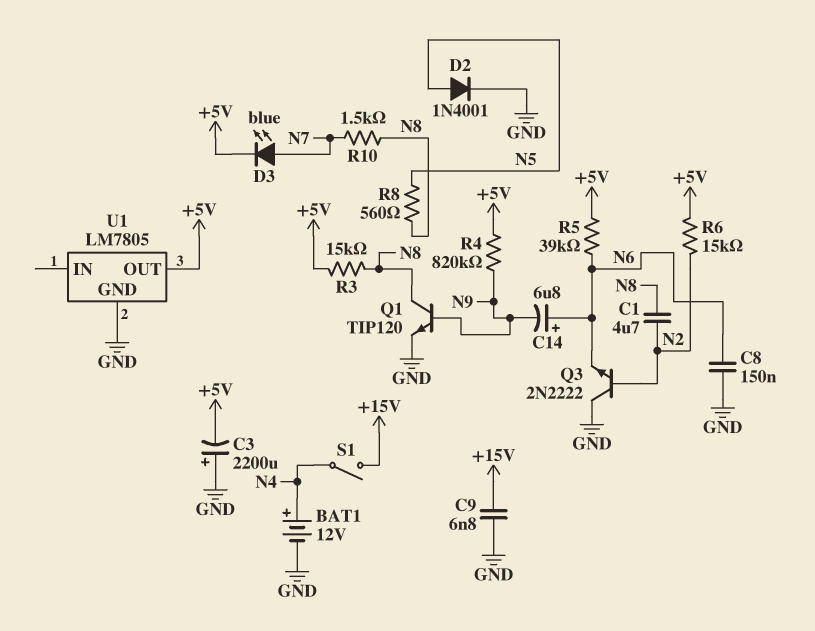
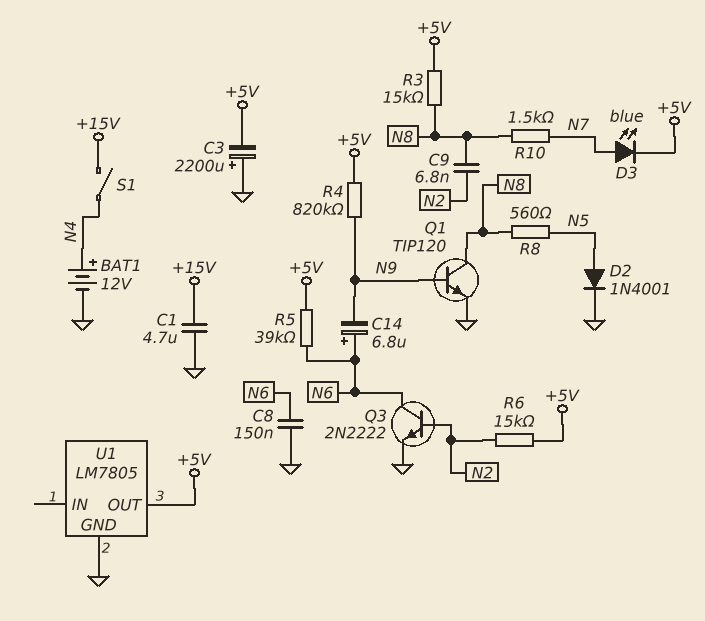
C1: 4.7uF (N2, N8) -> 4.7uF (+15V, GND)
C9: 6.8nF (+15V, GND) -> 6.8nF (N2, N8)
Q3: NPN 2N2222 (B N2, C GND, E N6) -> NPN 2N2222 (B N2, C N6, E GND)

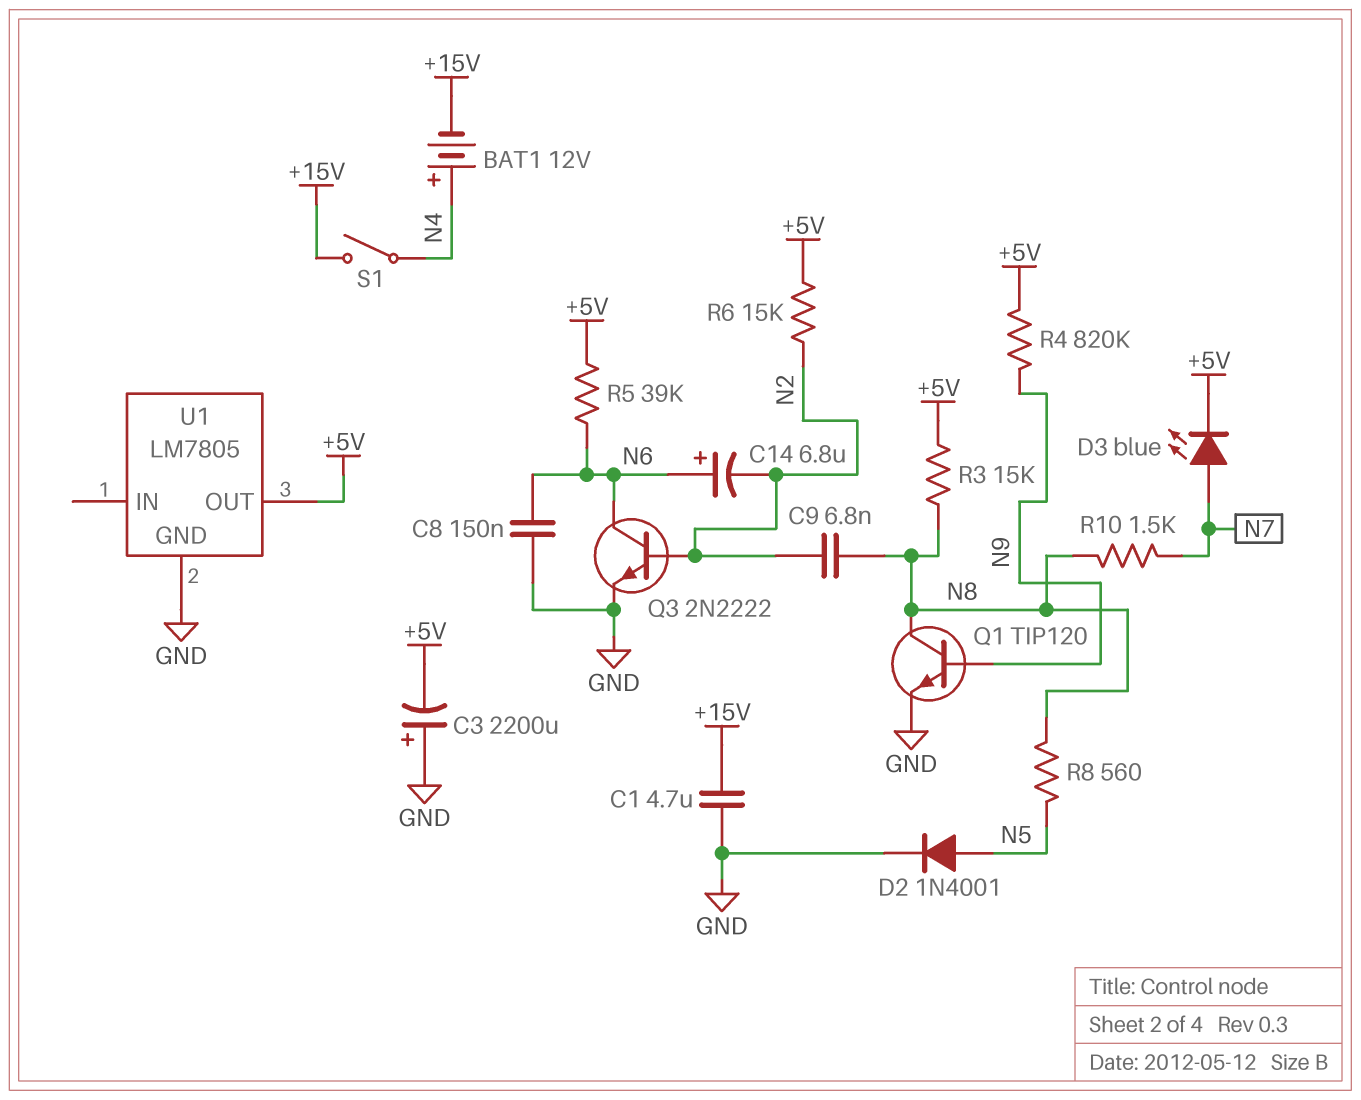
BAT1: 12V (plus N4, minus GND) -> 12V (plus N4, minus +15V)
C14: 6.8uF (plus N6, minus N9) -> 6.8uF (plus N6, minus N2)

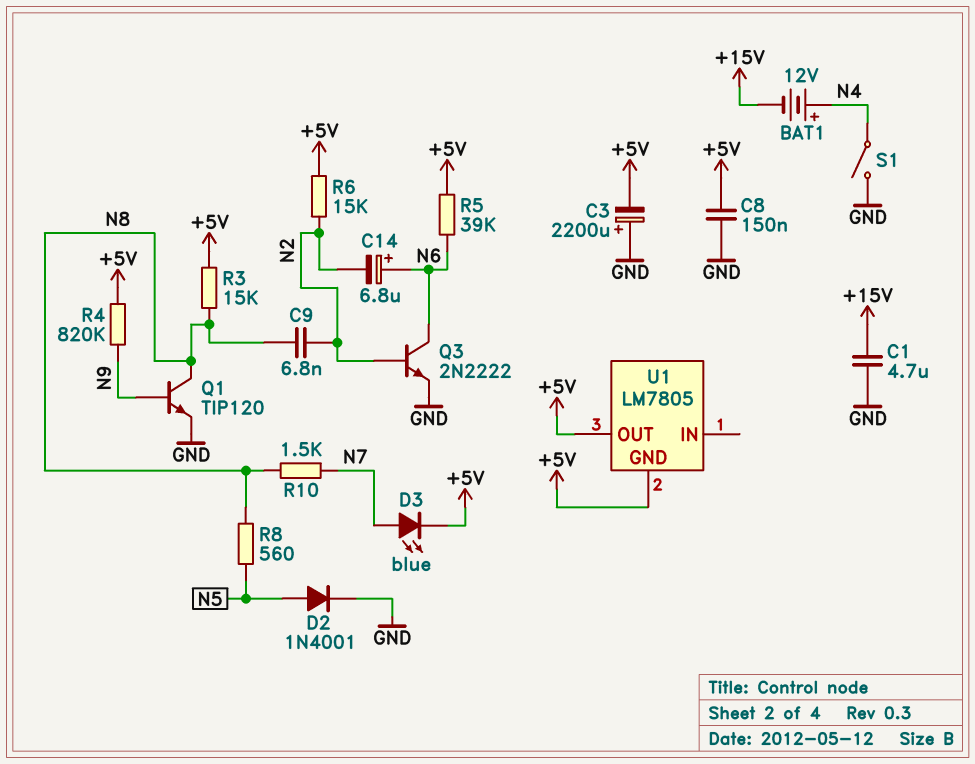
C8: 150nF (GND, N6) -> 150nF (+5V, GND)
S1: switch (+15V, N4) -> switch (GND, N4)
U1 pin GND: GND -> +5V

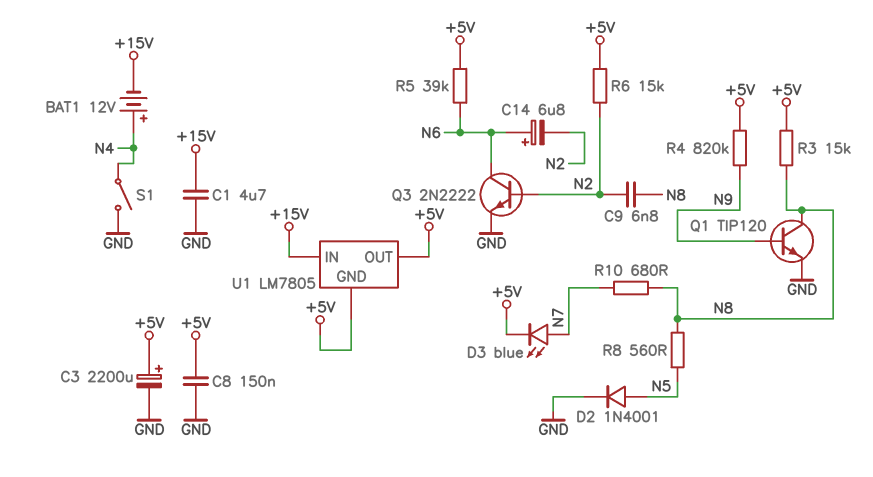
C3: 2200uF (plus GND, minus +5V) -> 2200uF (plus +5V, minus GND)
R10: 1.5k (N7, N8) -> 680 (N7, N8)
U1 pin IN: none -> +15V

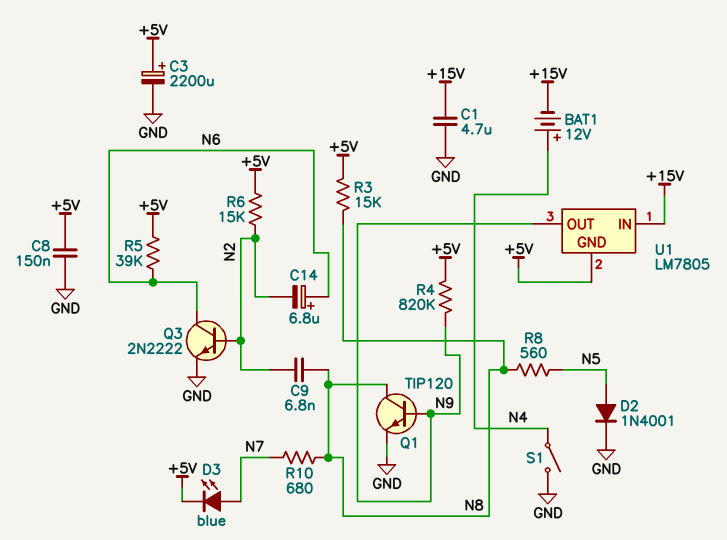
U1 pin OUT: +5V -> N9

